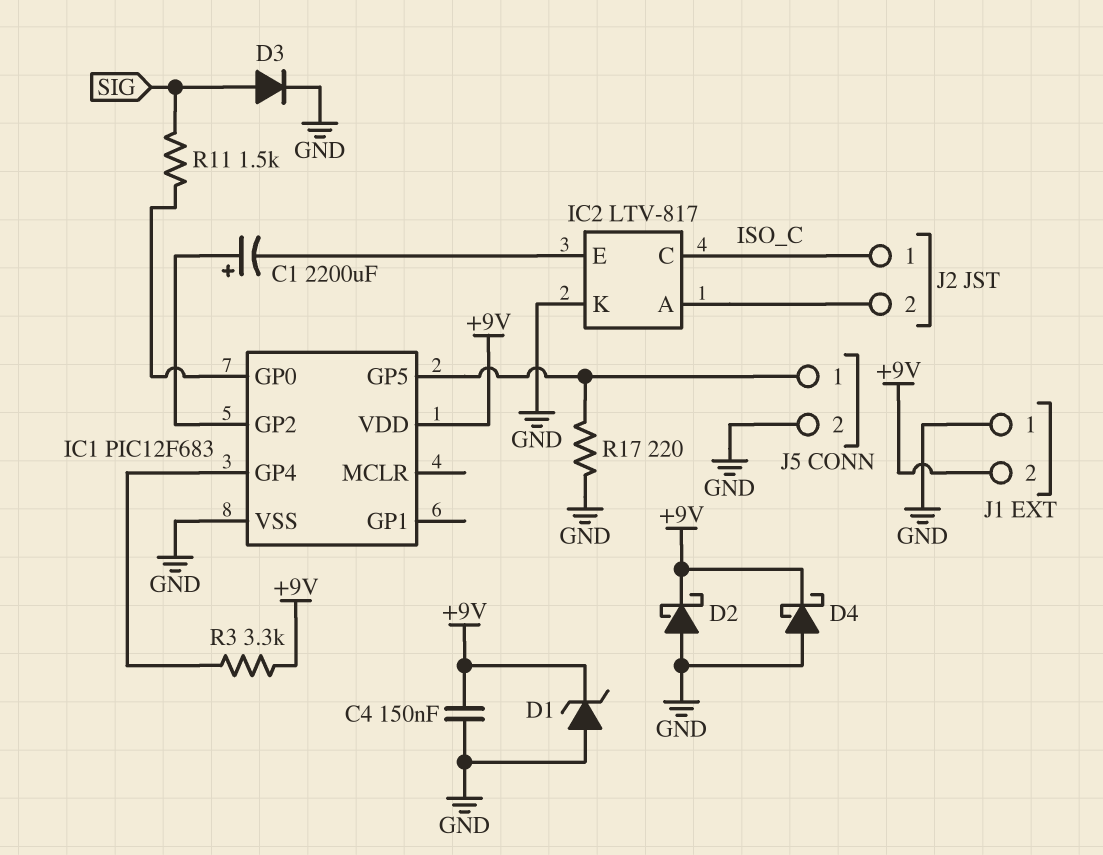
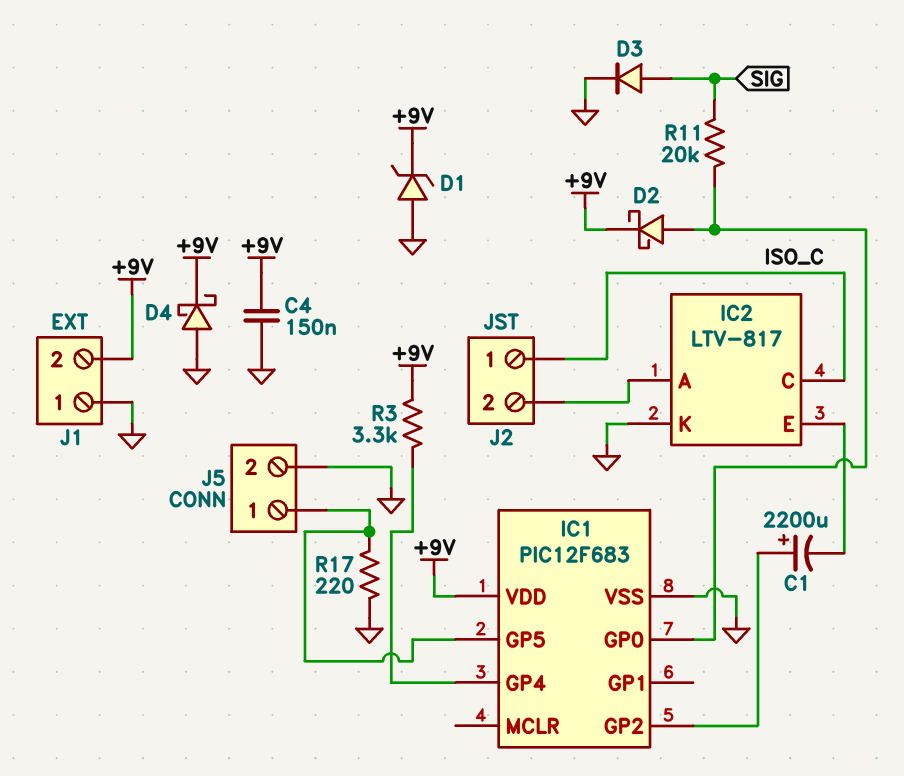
D2: schottky (A GND, K +9V) -> schottky (A IC1/GP0, K +9V)
R11: 1.5k (IC1/GP0, SIG) -> 20k (IC1/GP0, SIG)

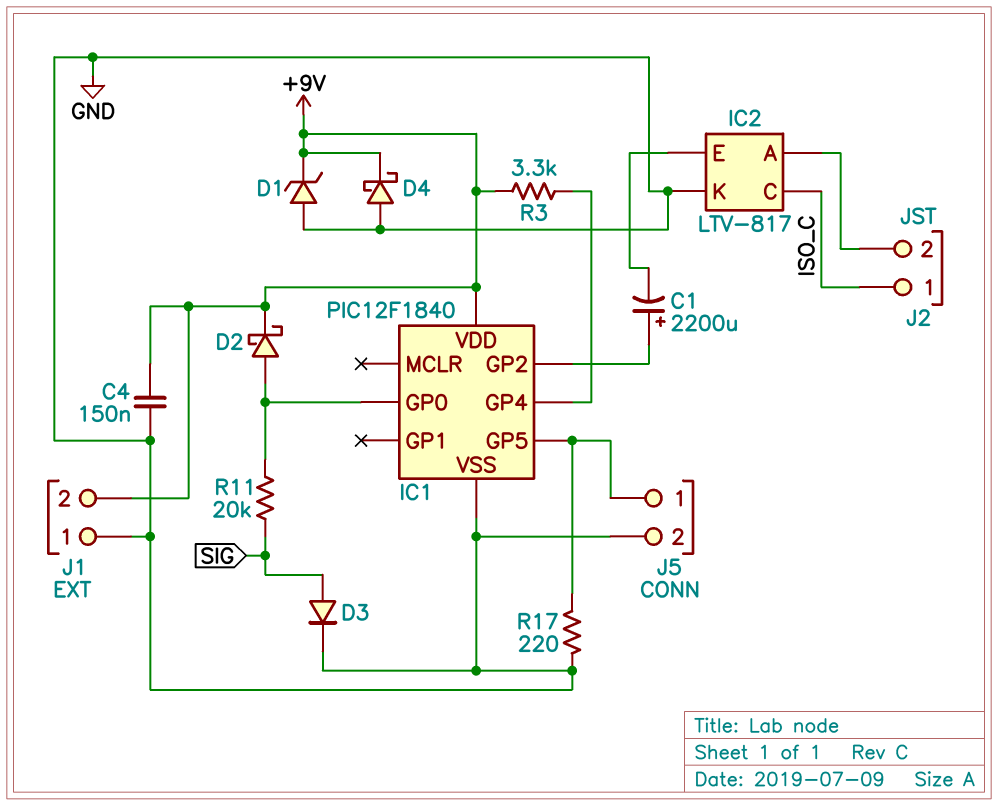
IC1: PIC12F683 -> PIC12F1840

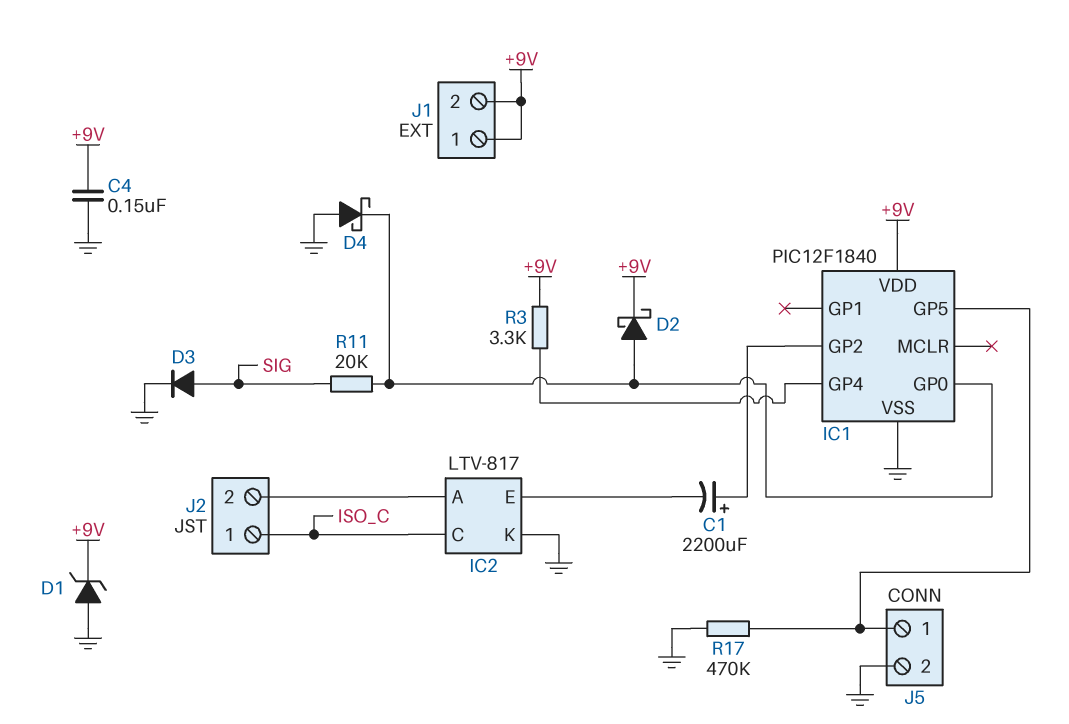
D4: schottky (A GND, K +9V) -> schottky (A GND, K IC1/GP0)
J1 pin 1: GND -> +9V
R17: 220 (GND, IC1/GP5) -> 470k (GND, IC1/GP5)

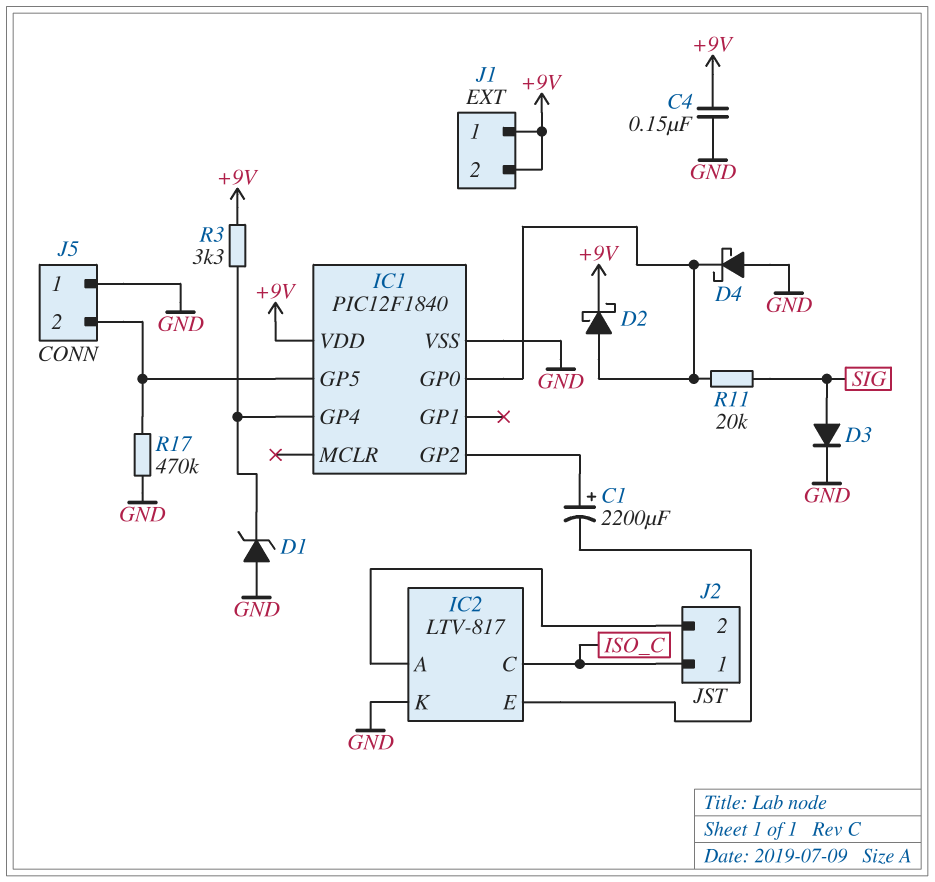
D1: zener (A GND, K +9V) -> zener (A GND, K IC1/GP4)
J5 pin 1: IC1/GP5 -> GND
J5 pin 2: GND -> IC1/GP5

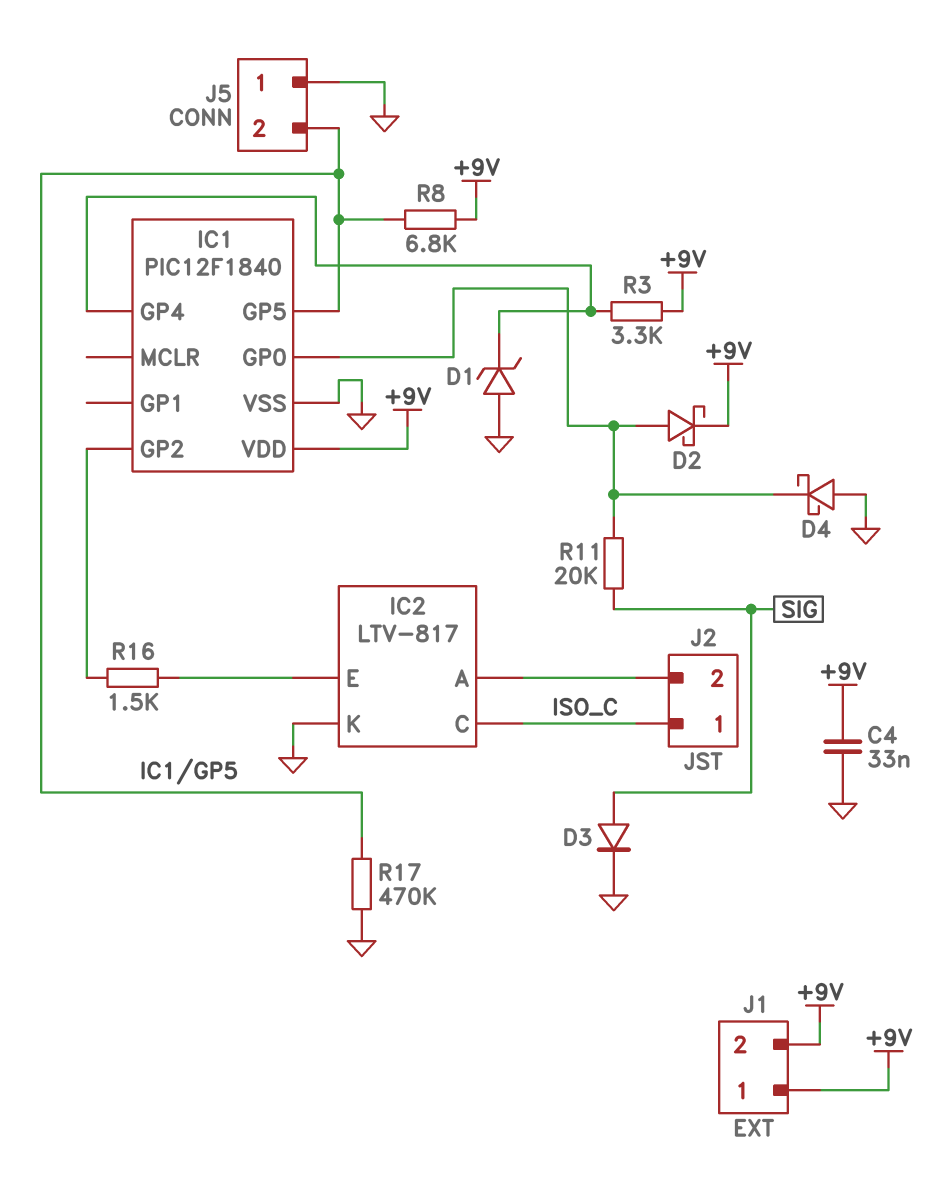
C1: 2200uF (plus IC1/GP2, minus IC2/E) -> none
C4: 150nF (+9V, GND) -> 33nF (+9V, GND)
R8: none -> 6.8k (+9V, IC1/GP5)
R16: none -> 1.5k (IC1/GP2, IC2/E)

